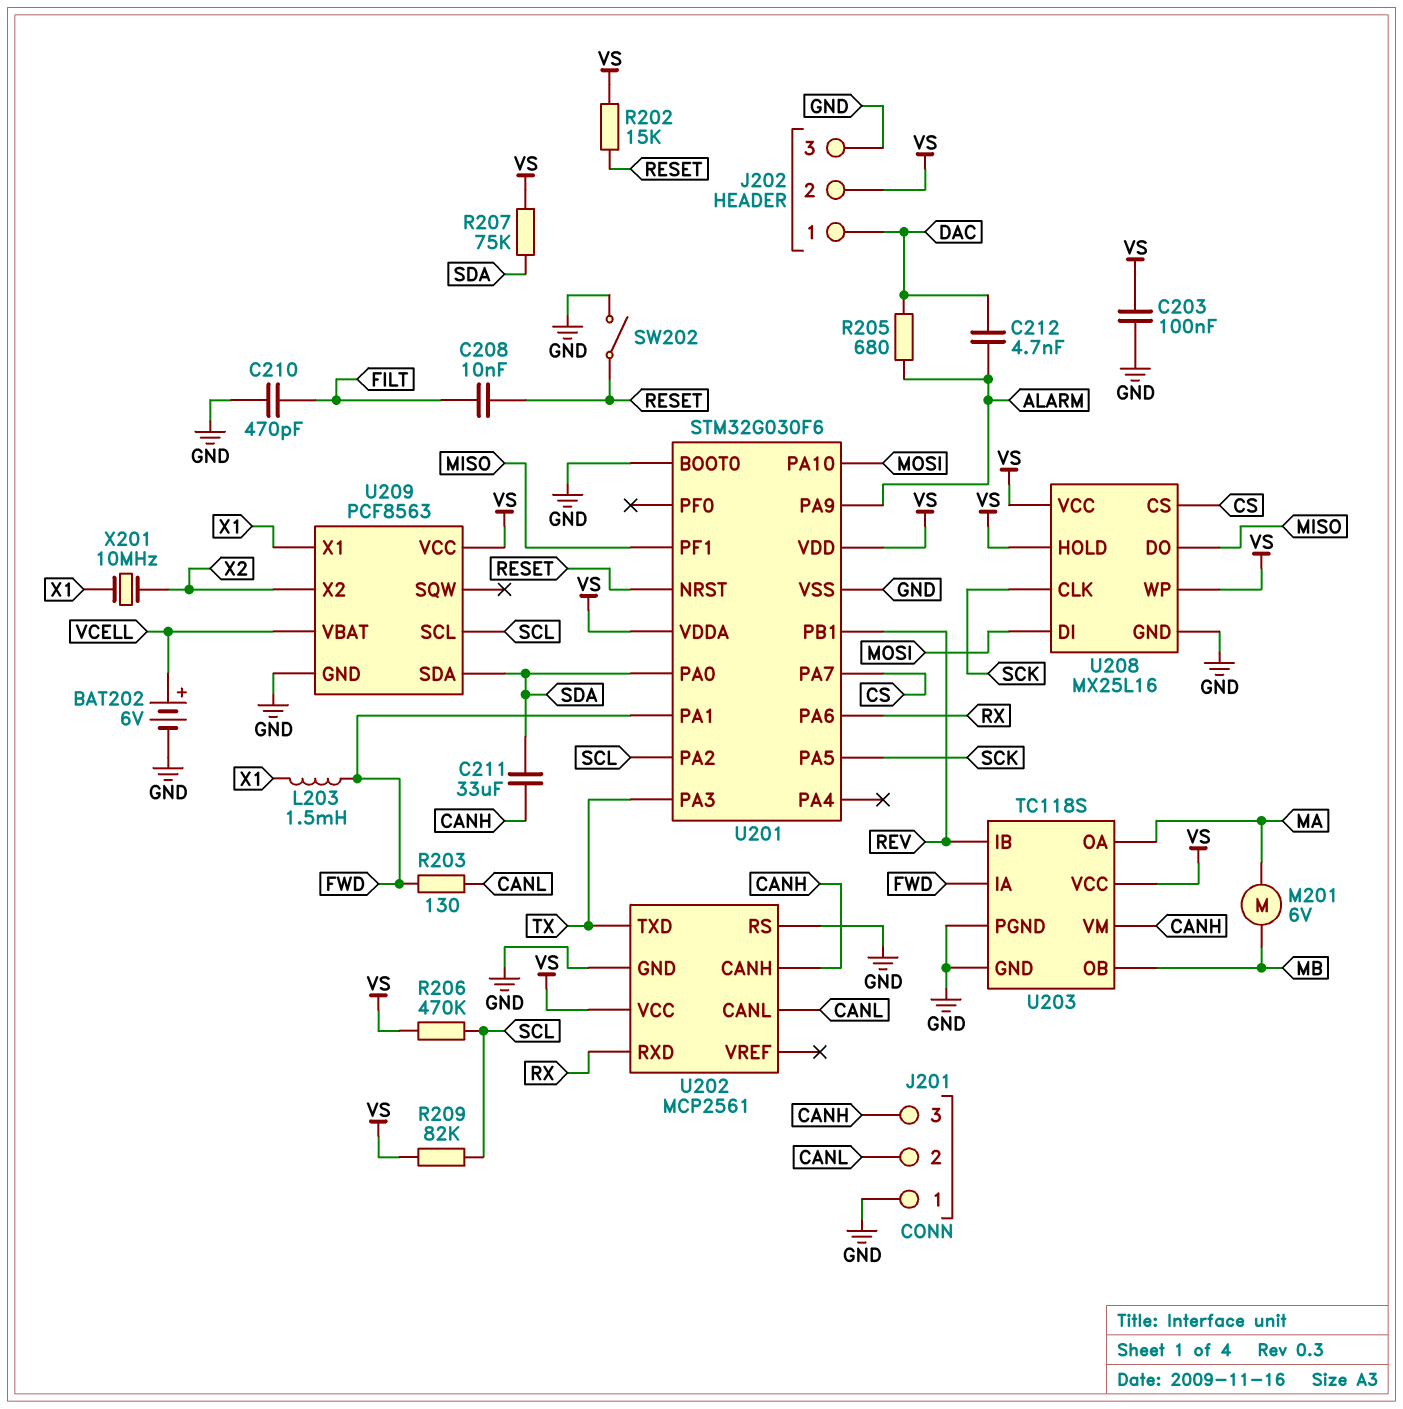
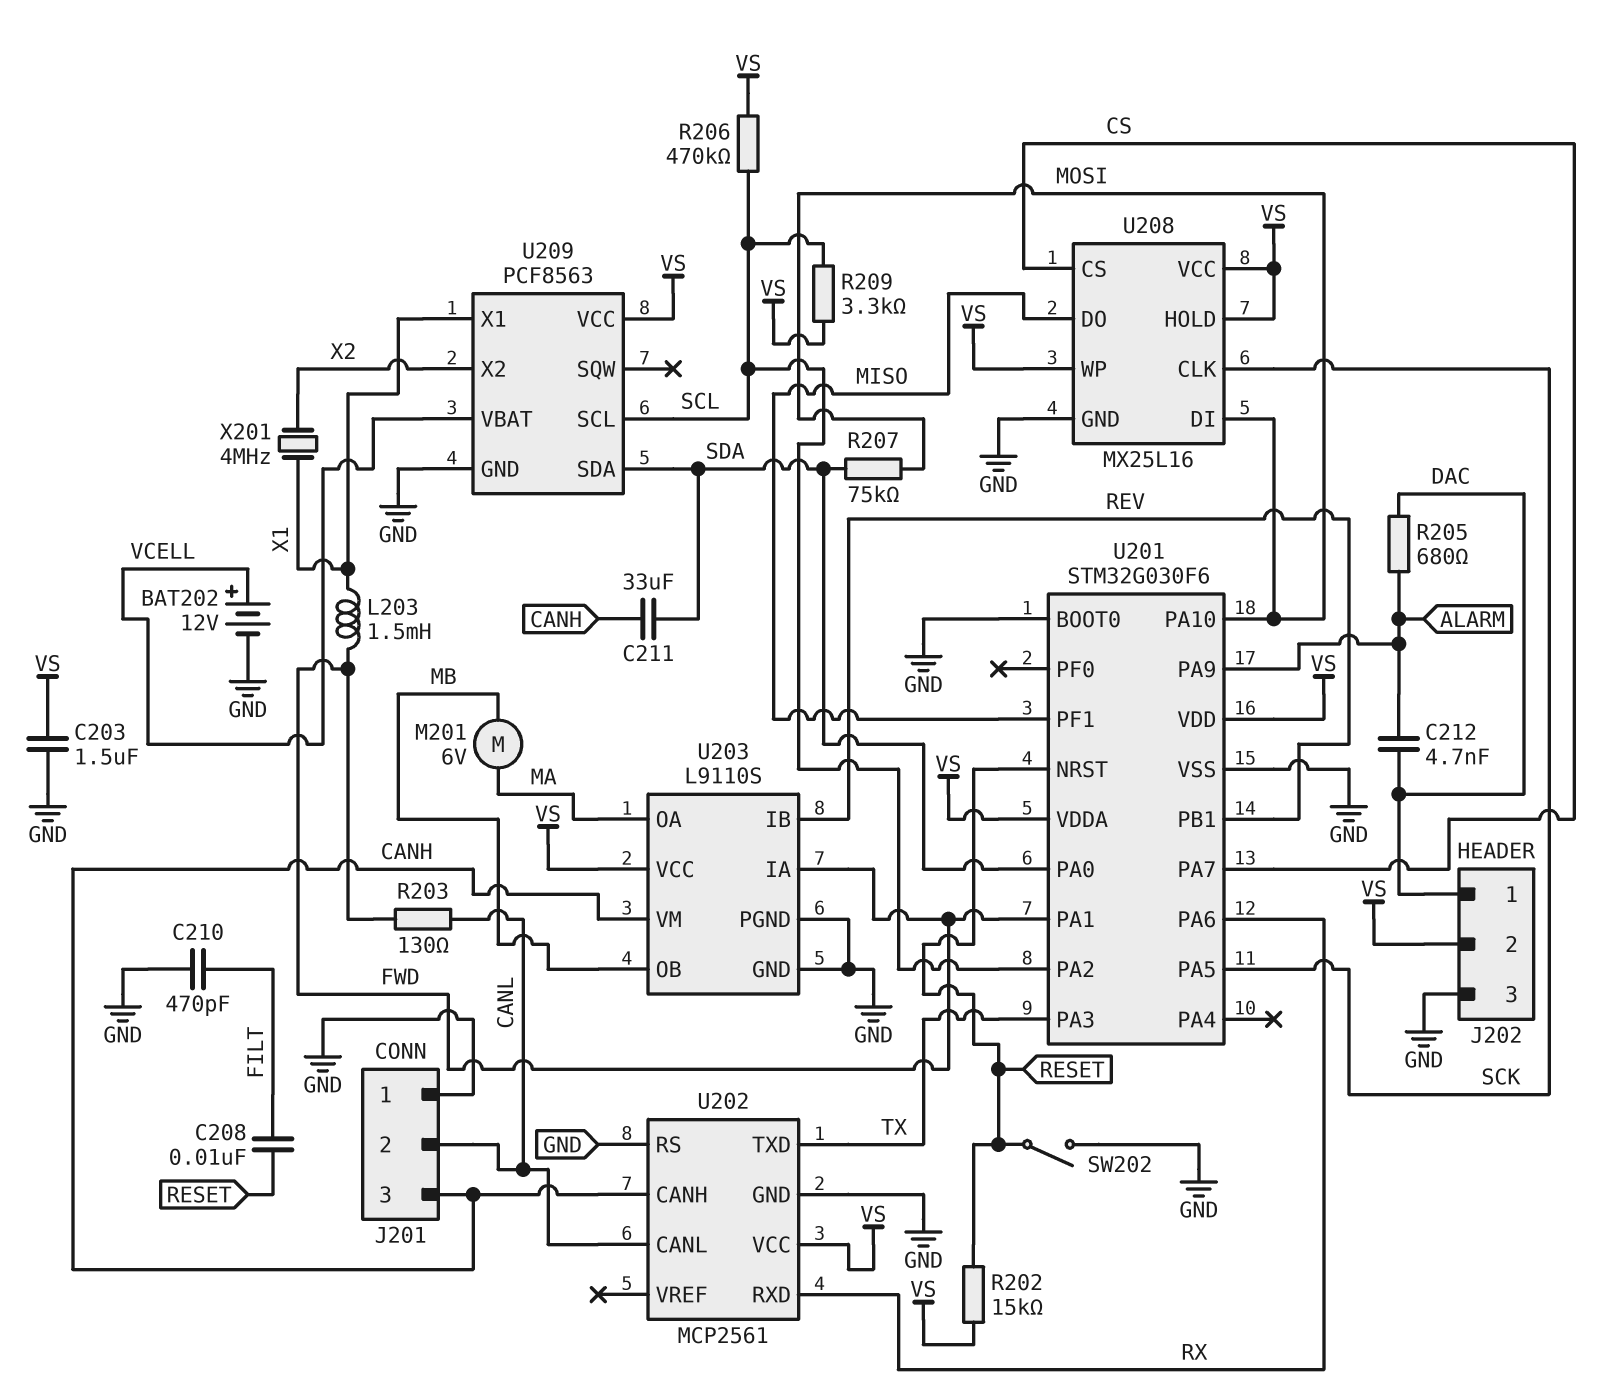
BAT202: 6V (plus VCELL, minus GND) -> 12V (plus VCELL, minus GND)
C203: 100nF (GND, VS) -> 1.5uF (GND, VS)
R207: 75k (SDA, VS) -> 75k (MOSI, SDA)
R209: 82k (SCL, VS) -> 3.3k (SCL, VS)
U203: TC118S -> L9110S
X201: 10MHz (X1, X2) -> 4MHz (X1, X2)

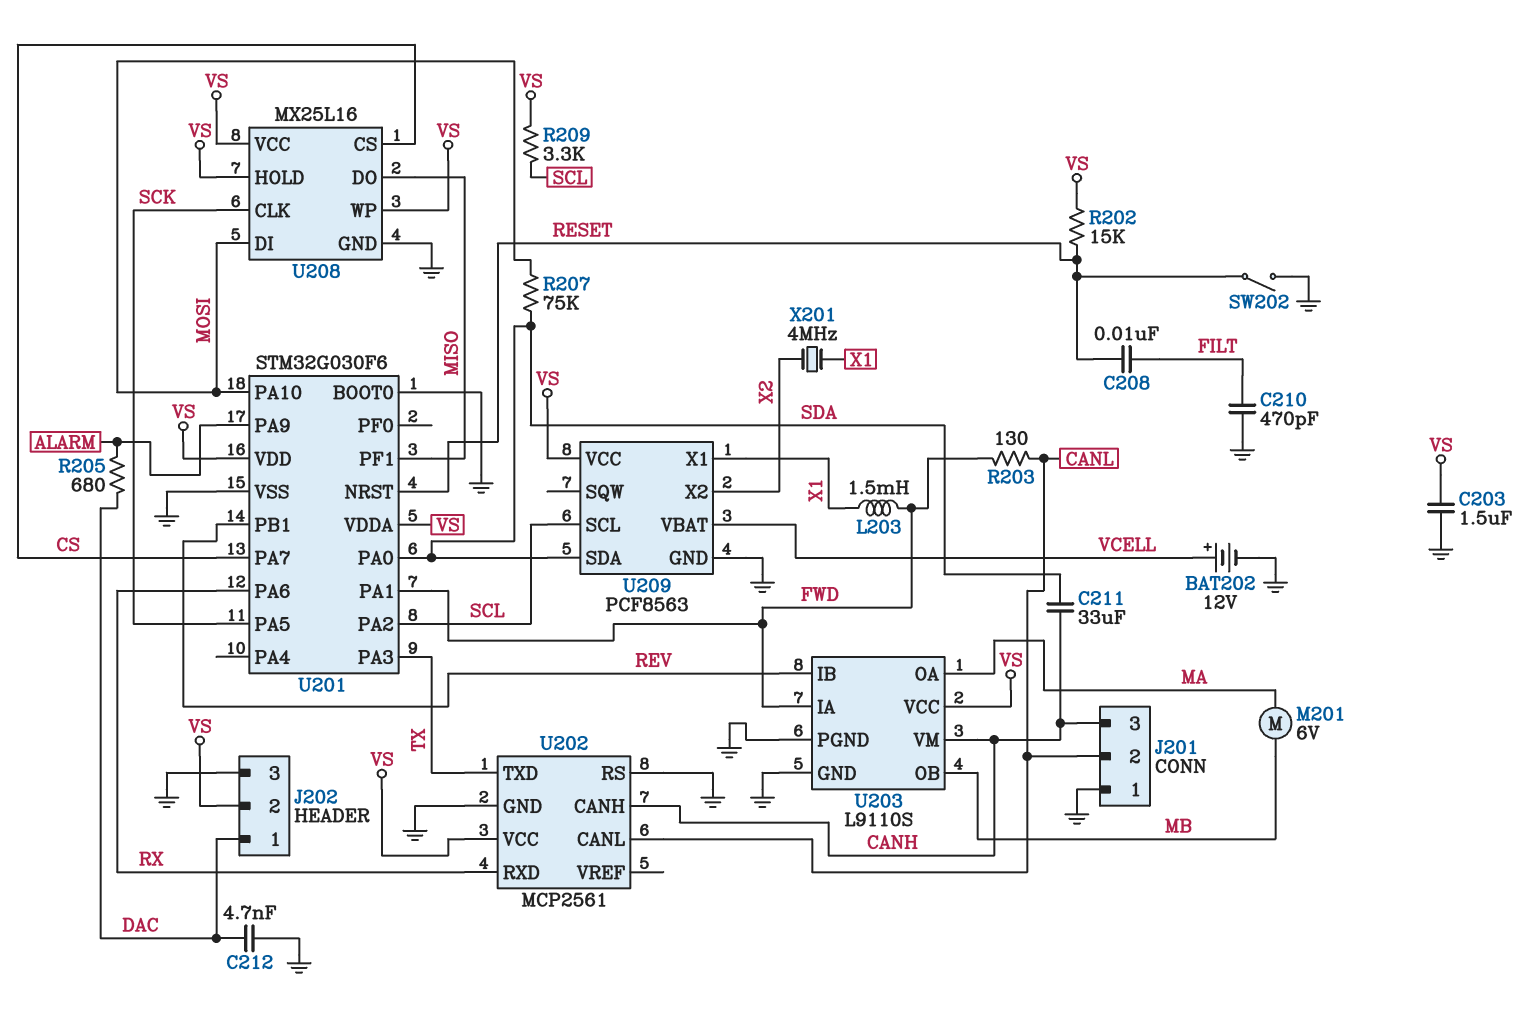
C212: 4.7nF (ALARM, DAC) -> 4.7nF (DAC, GND)
R206: 470k (SCL, VS) -> none

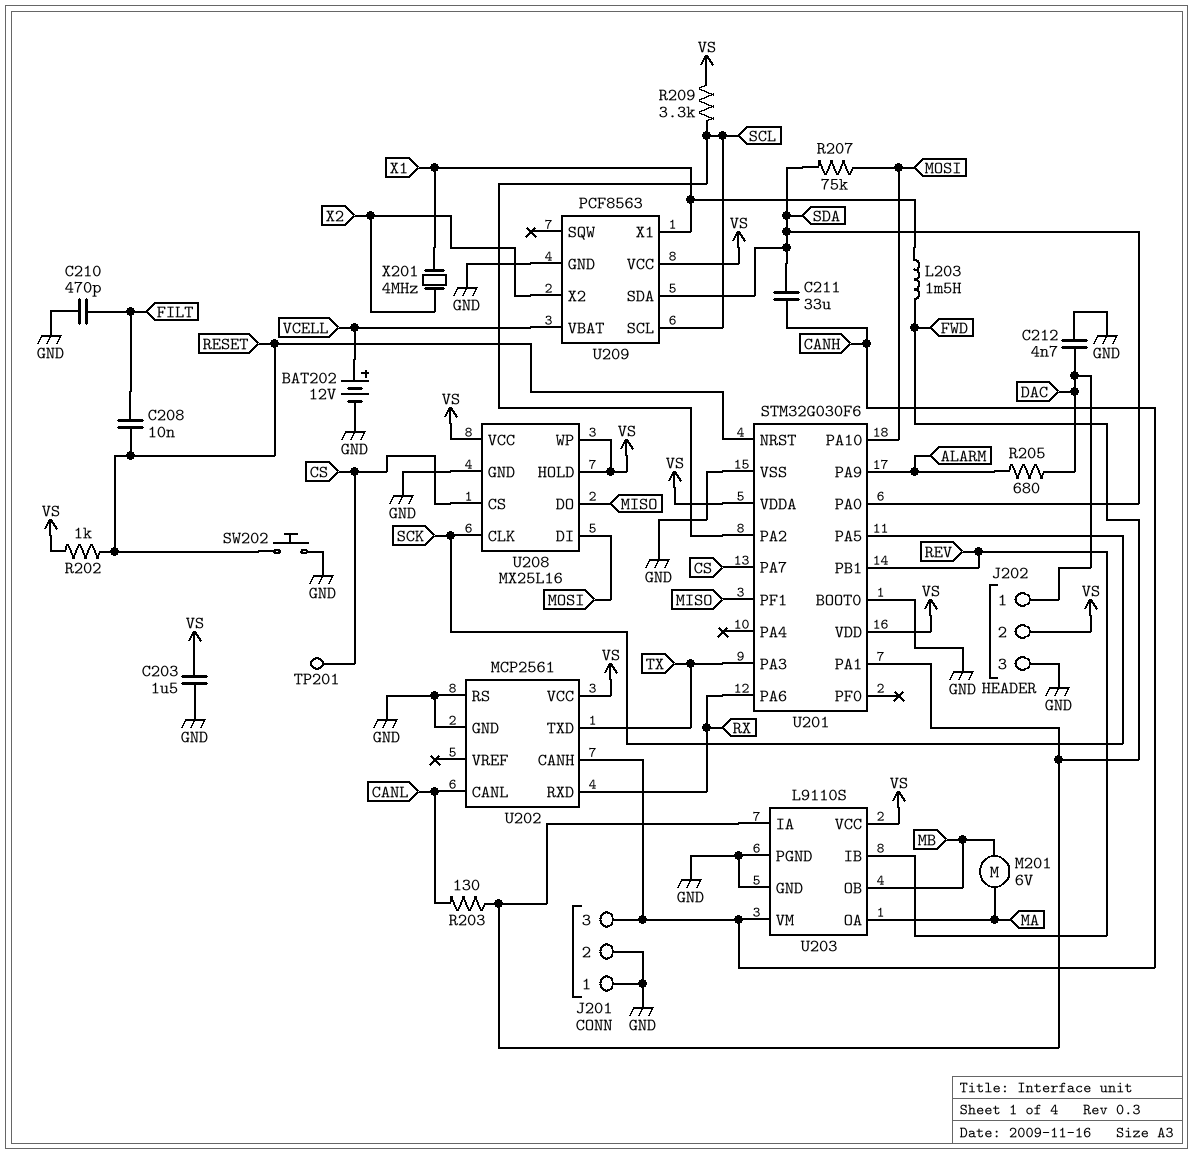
J201 pin 2: CANL -> GND
R202: 15k (RESET, VS) -> 1k (RESET, VS)
SW202: switch (GND, RESET) -> button (GND, RESET)
TP201: none -> test point (CS)

